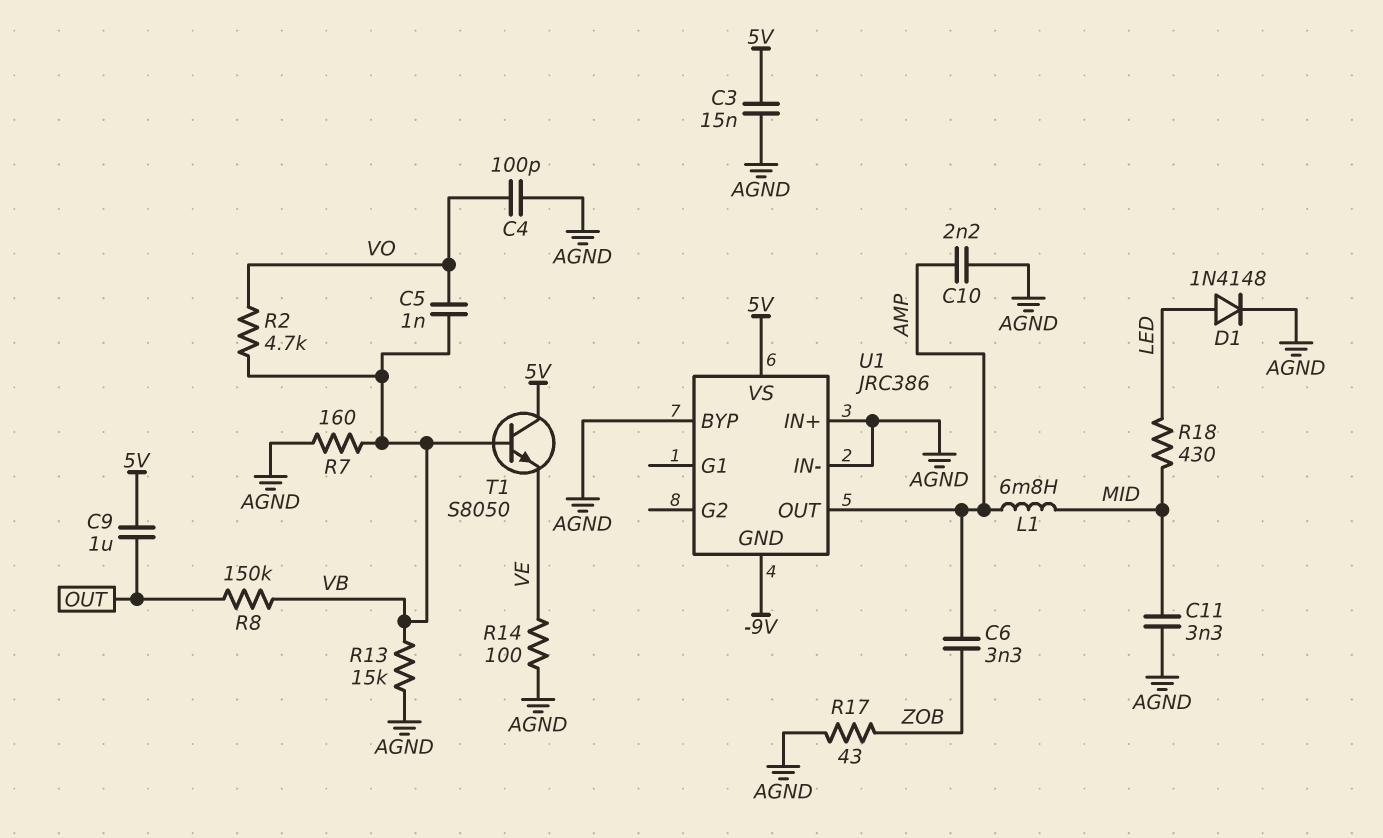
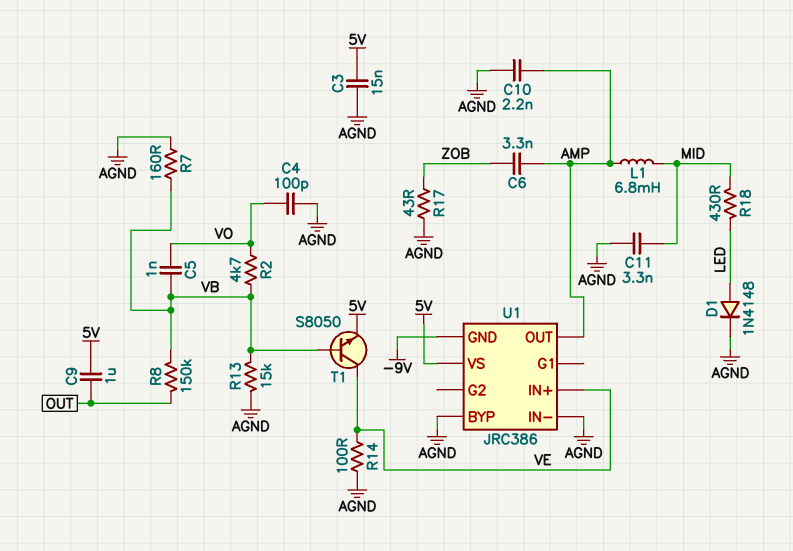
T1: NPN S8050 (B VB, C 5V, E VE) -> NPN S8050 (B VB, C VE, E 5V)
U1 pin IN+: AGND -> VE

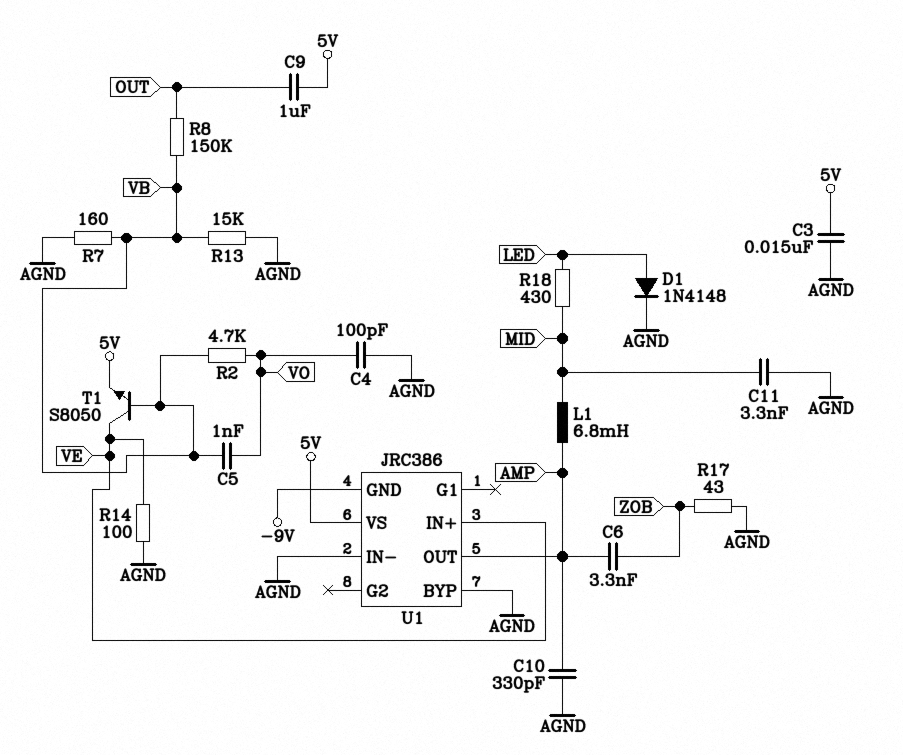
C10: 2.2nF (AGND, AMP) -> 330pF (AGND, AMP)

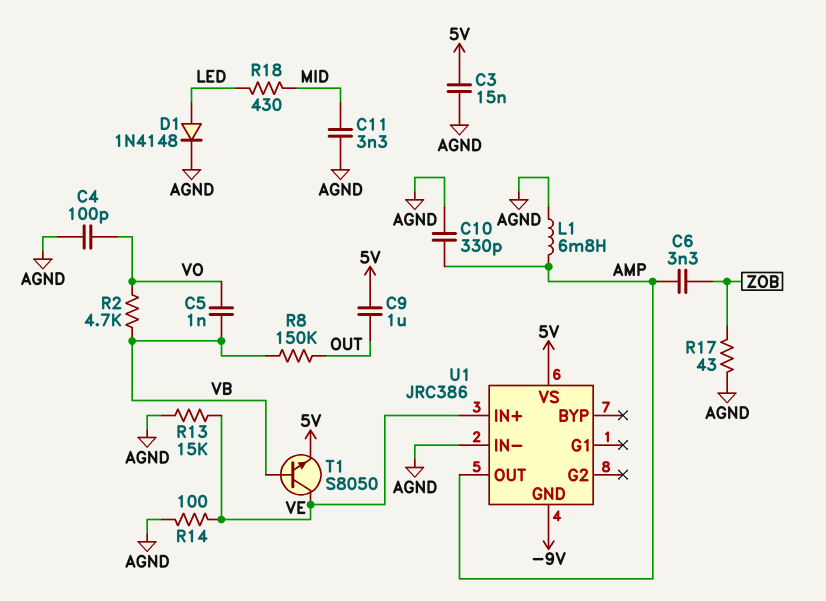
L1: 6.8mH (AMP, MID) -> 6.8mH (AGND, AMP)
R7: 160 (AGND, VB) -> none
R13: 15k (AGND, VB) -> 15k (AGND, VE)
U1 pin BYP: AGND -> none

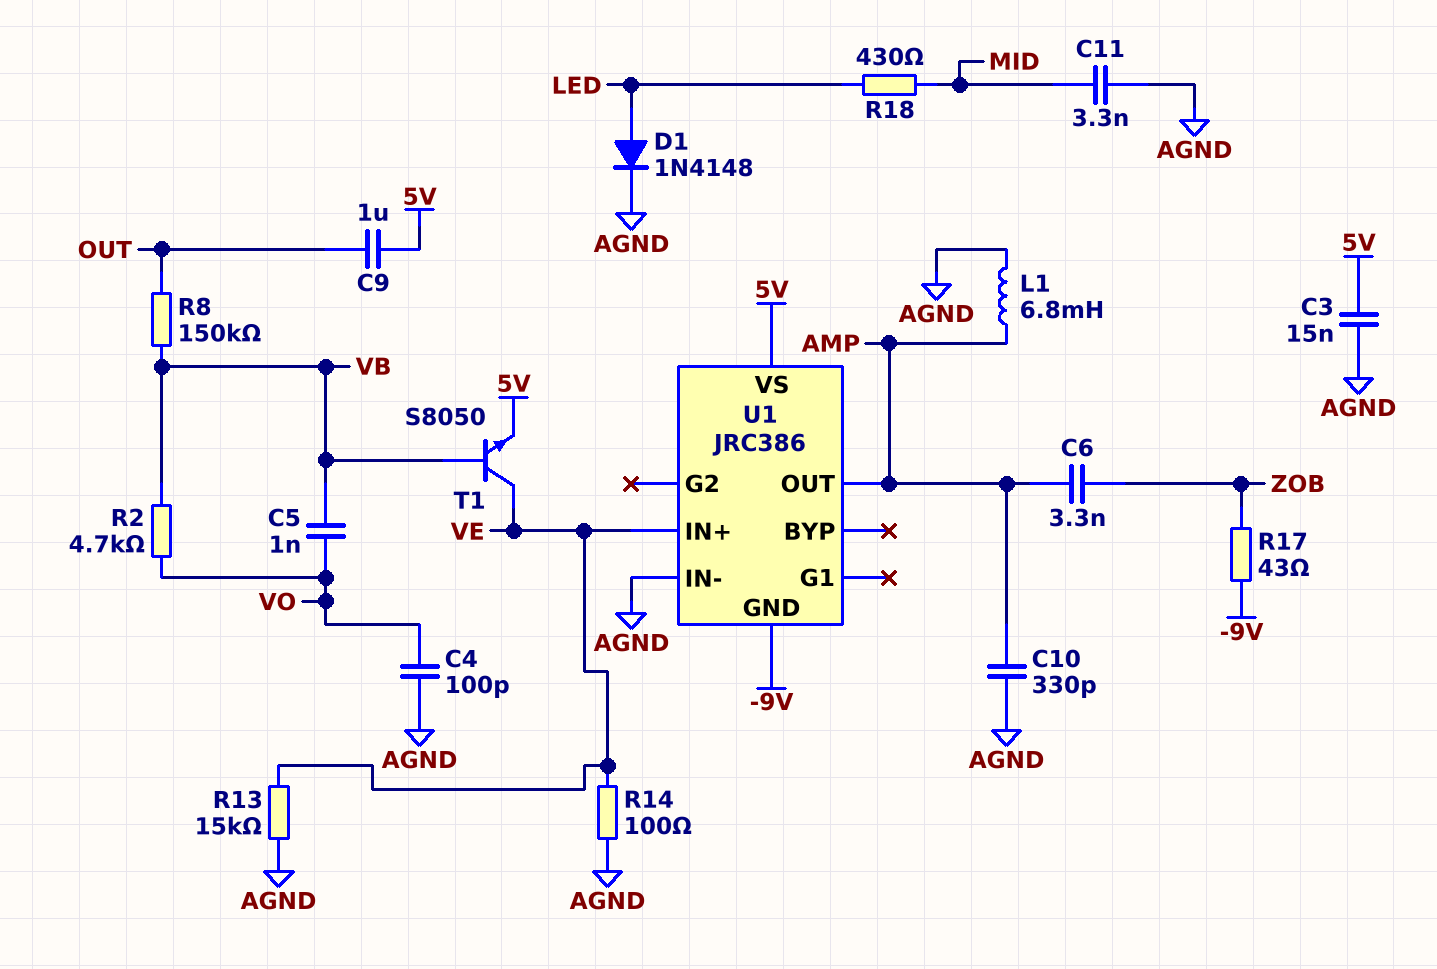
R17: 43 (AGND, ZOB) -> 43 (-9V, ZOB)

